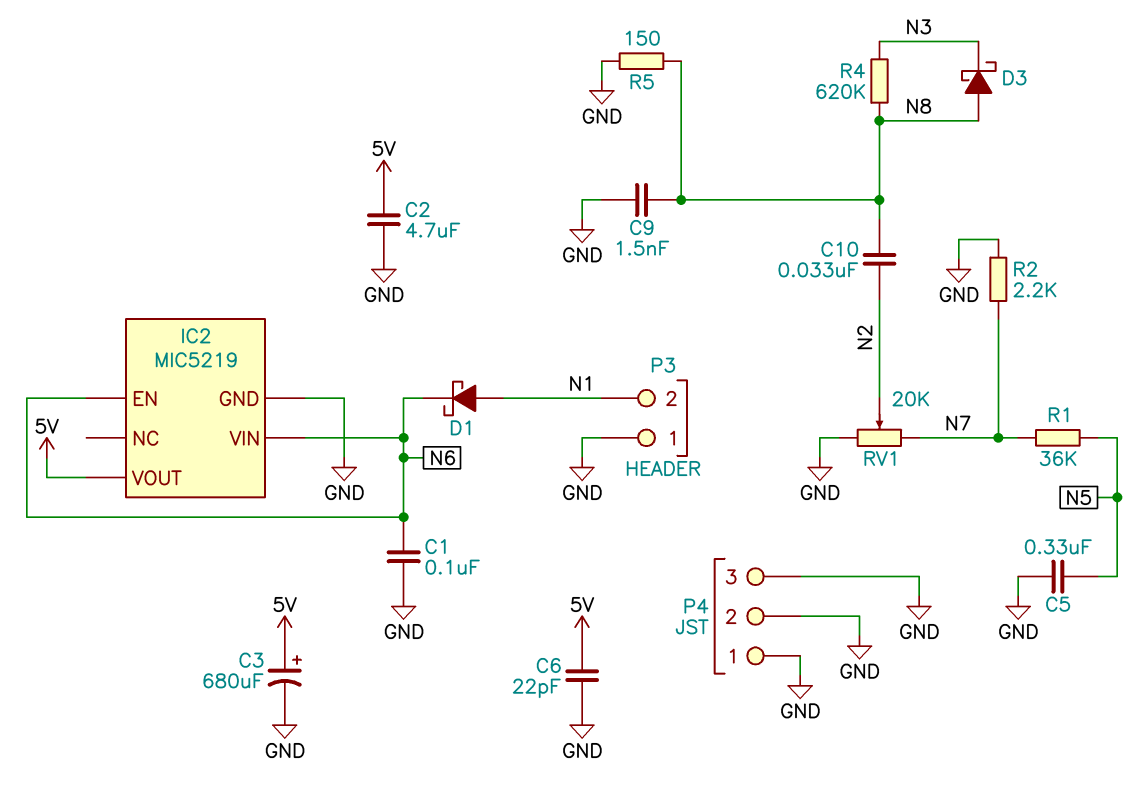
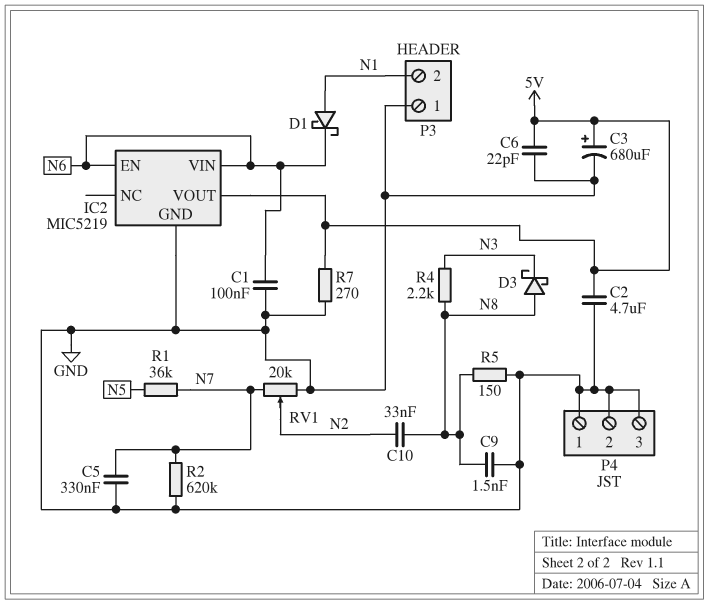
C5: 330nF (GND, N5) -> 330nF (GND, N7)
R2: 2.2k (GND, N7) -> 620k (GND, N7)
R4: 620k (N3, N8) -> 2.2k (N3, N8)
R7: none -> 270 (5V, GND)

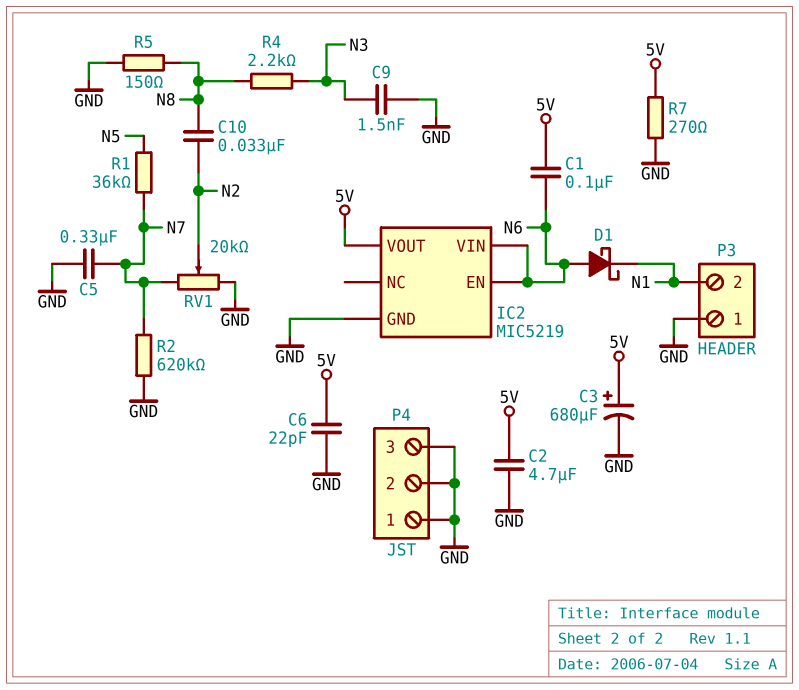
C1: 100nF (GND, N6) -> 100nF (5V, N6)
C9: 1.5nF (GND, N8) -> 1.5nF (GND, N3)
D1: schottky (A N1, K N6) -> schottky (A N6, K N1)
D3: schottky (A N8, K N3) -> none

